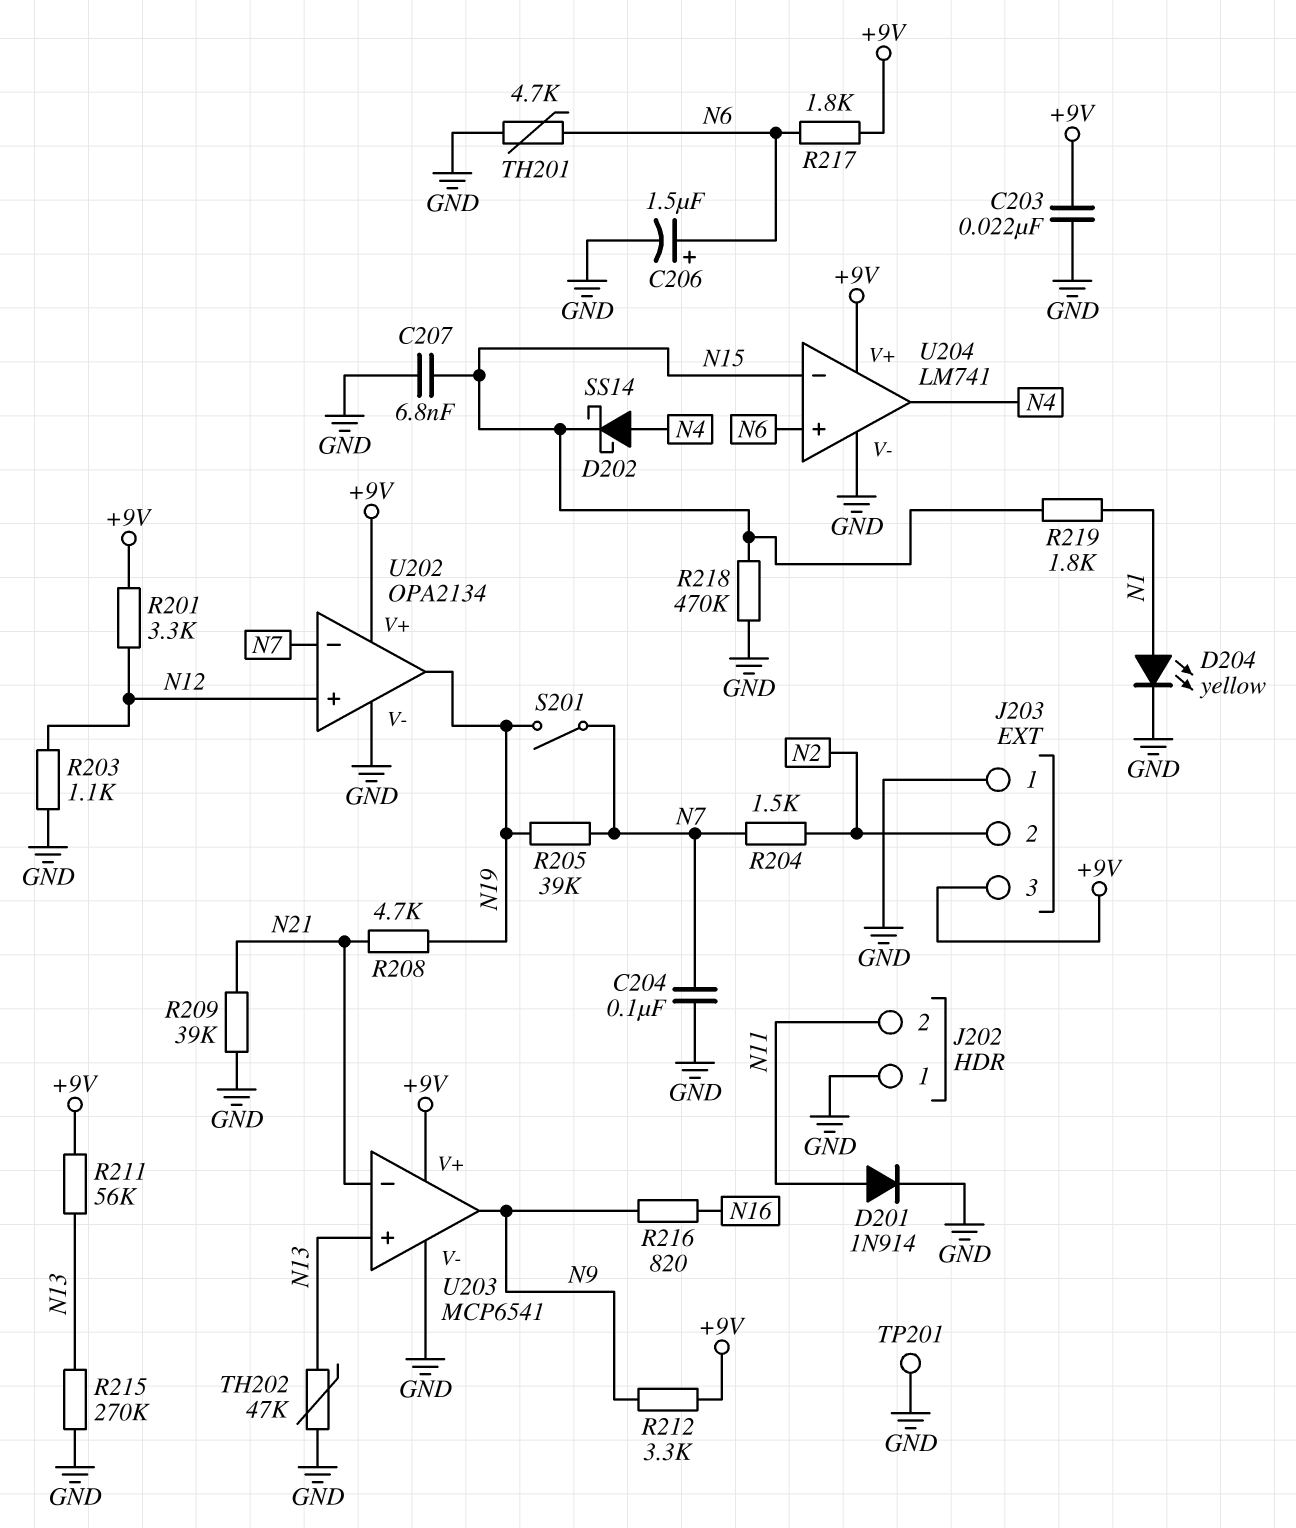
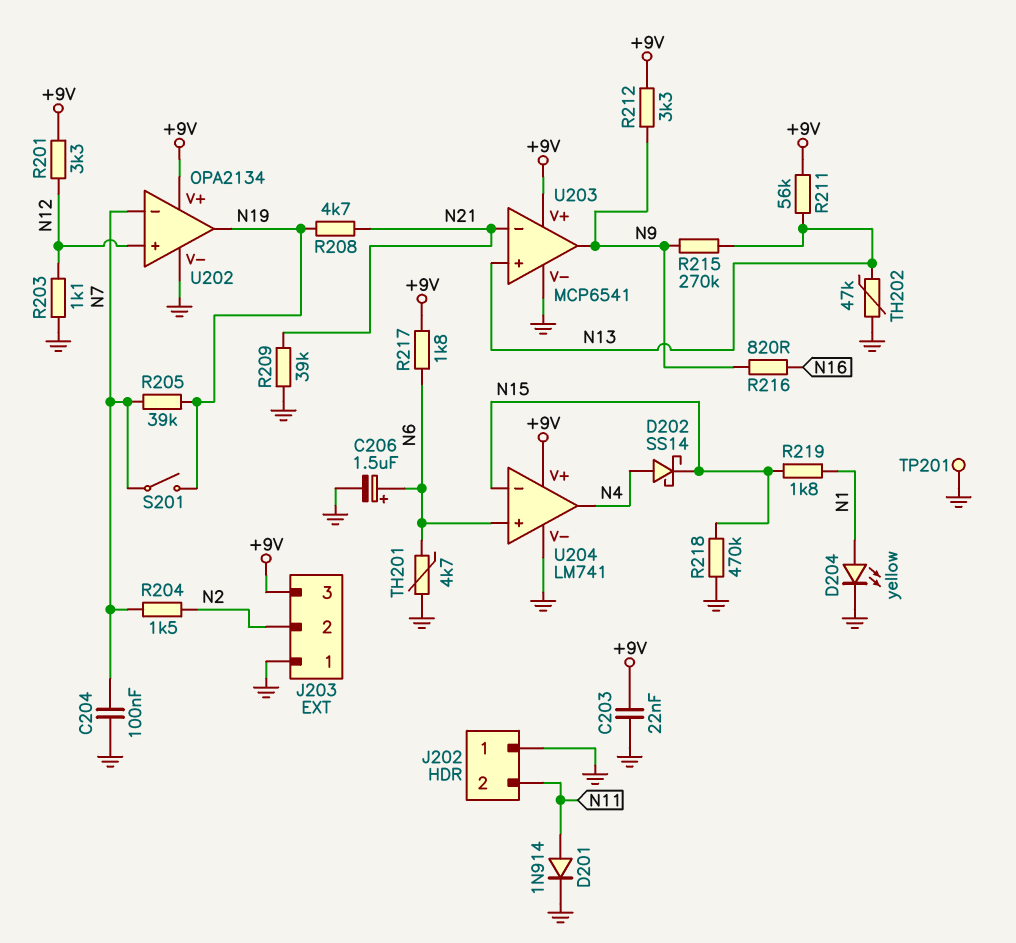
C207: 6.8nF (GND, N15) -> none
R215: 270k (GND, N13) -> 270k (N9, N13)

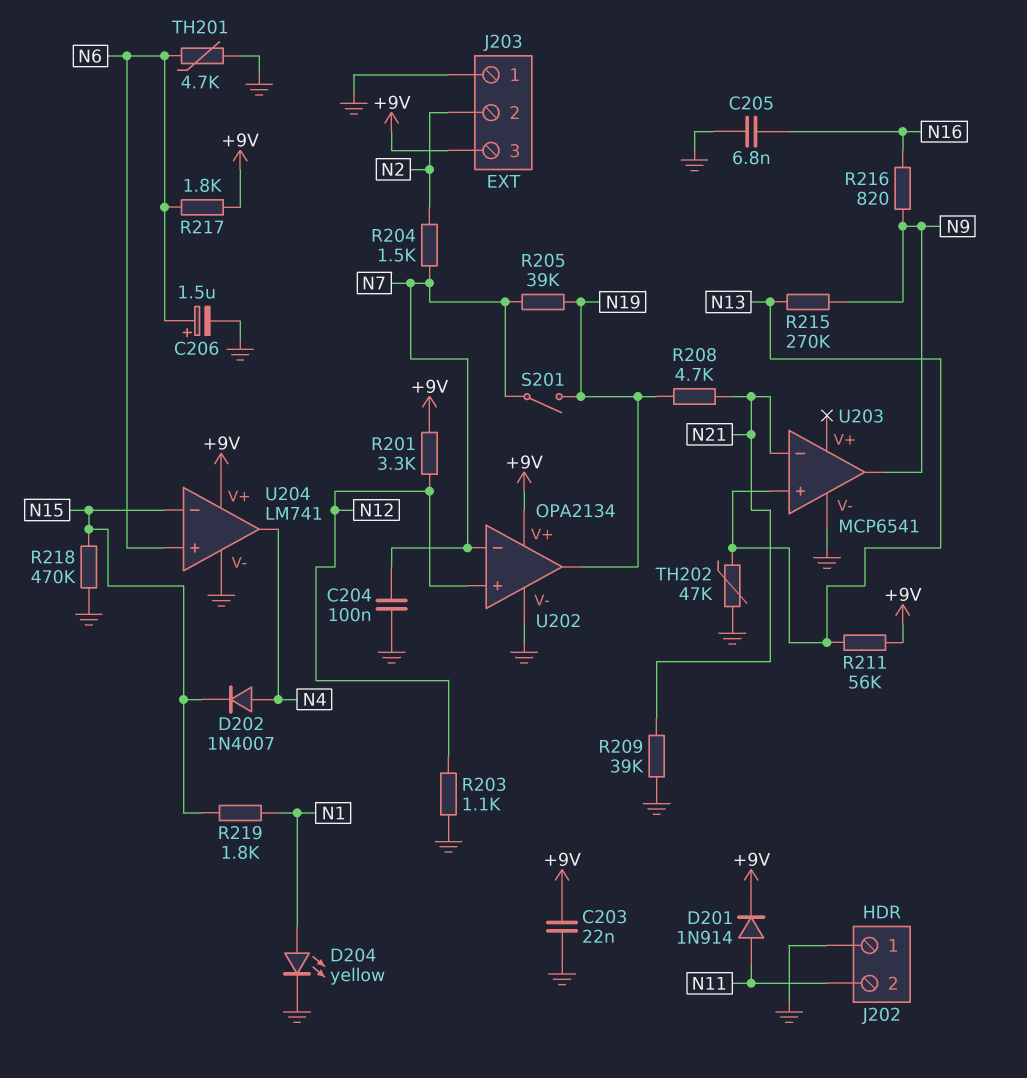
C205: none -> 6.8nF (GND, N16)
D201: diode 1N914 (A N11, K GND) -> diode 1N914 (A N11, K +9V)
D202: schottky SS14 (A N4, K N15) -> diode 1N4007 (A N4, K N15)
R212: 3.3k (+9V, N9) -> none
TP201: test point (GND) -> none
U203 pin V+: +9V -> none

